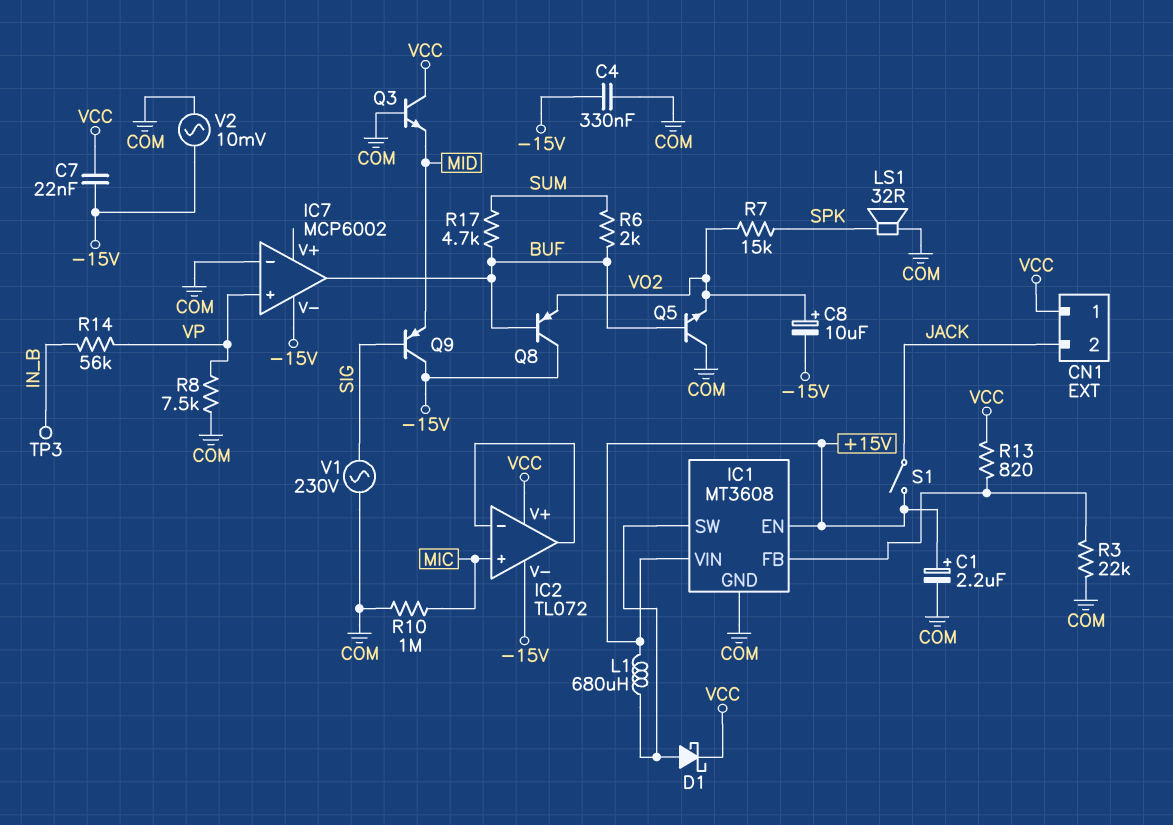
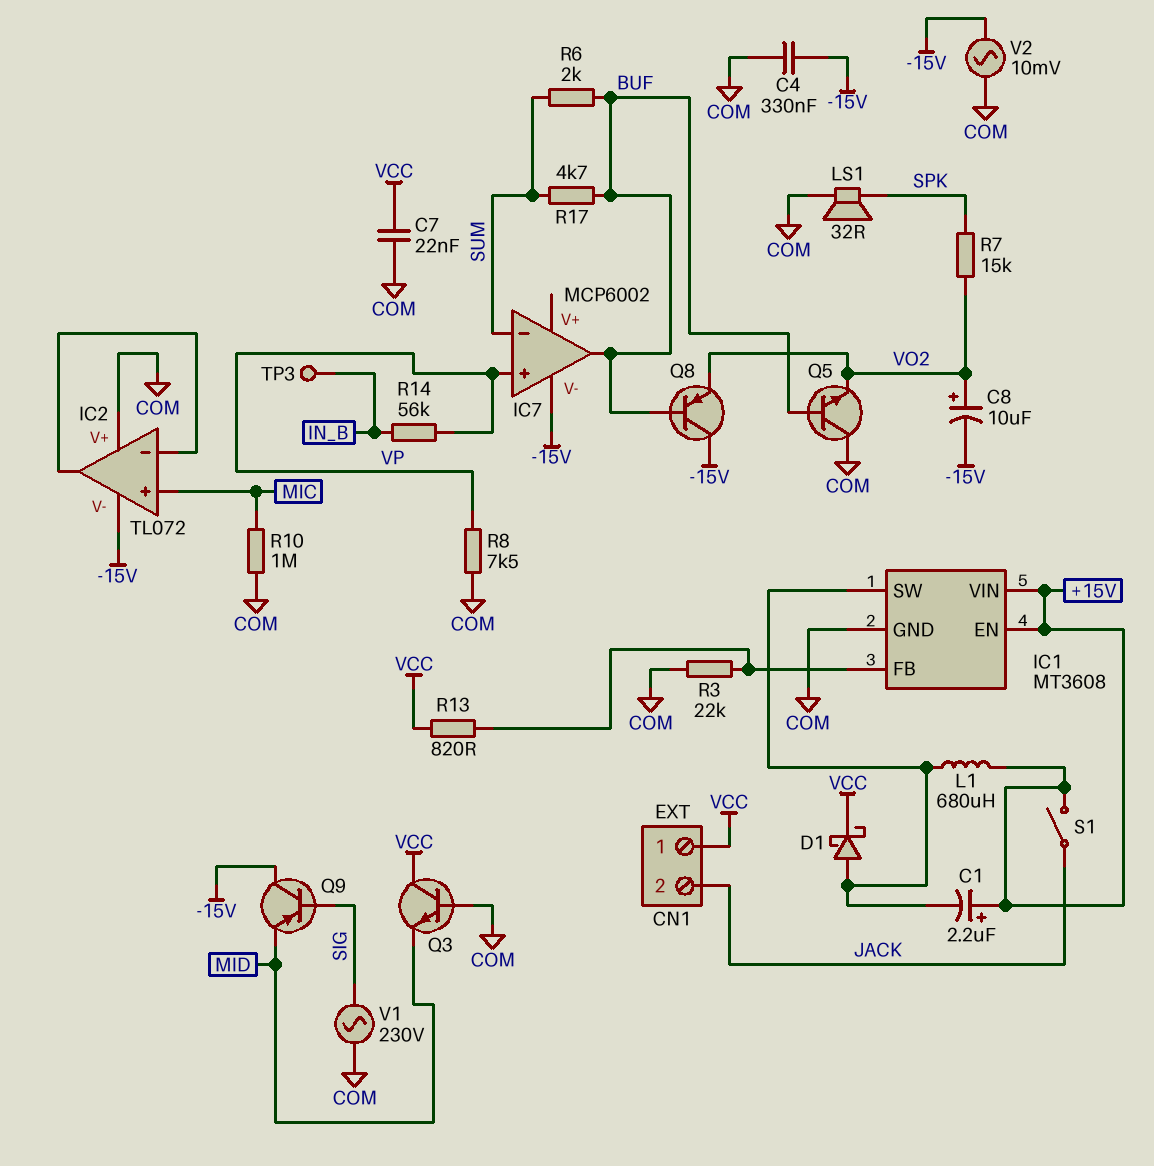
C1: 2.2uF (plus +15V, minus COM) -> 2.2uF (plus +15V, minus IC1/SW)
C7: 22nF (-15V, VCC) -> 22nF (COM, VCC)
IC2 pin V+: VCC -> COM
IC7 pin in-: COM -> SUM

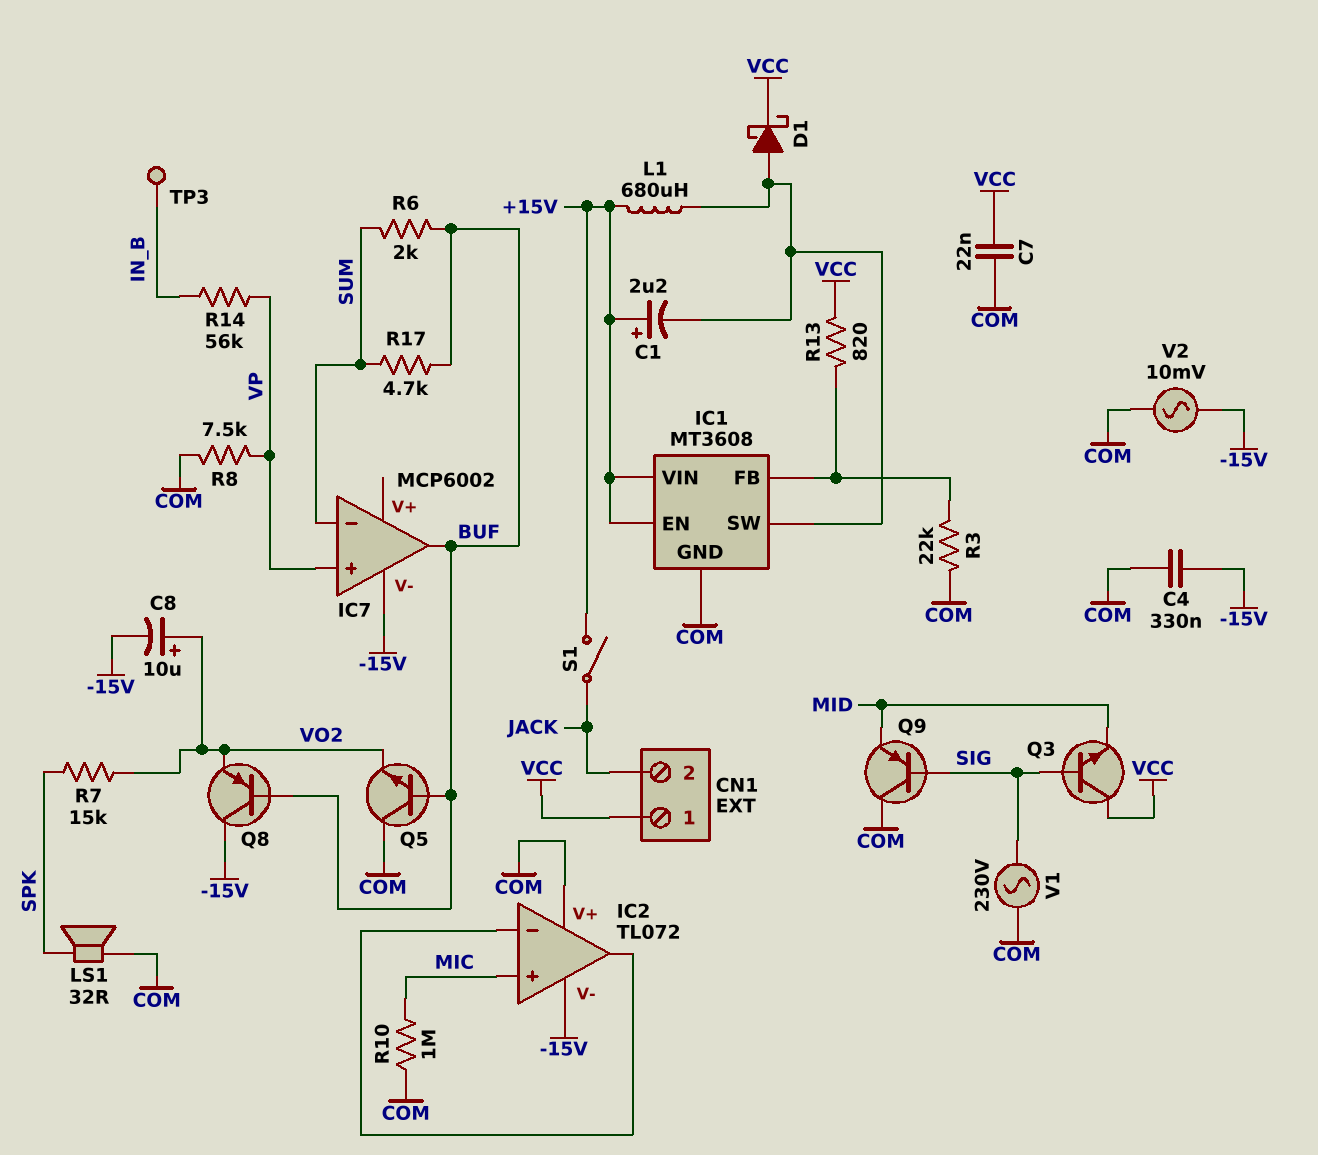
Q3: NPN (B COM, C VCC, E MID) -> NPN (B SIG, C VCC, E MID)
Q9: PNP (B SIG, C -15V, E MID) -> PNP (B SIG, C COM, E MID)

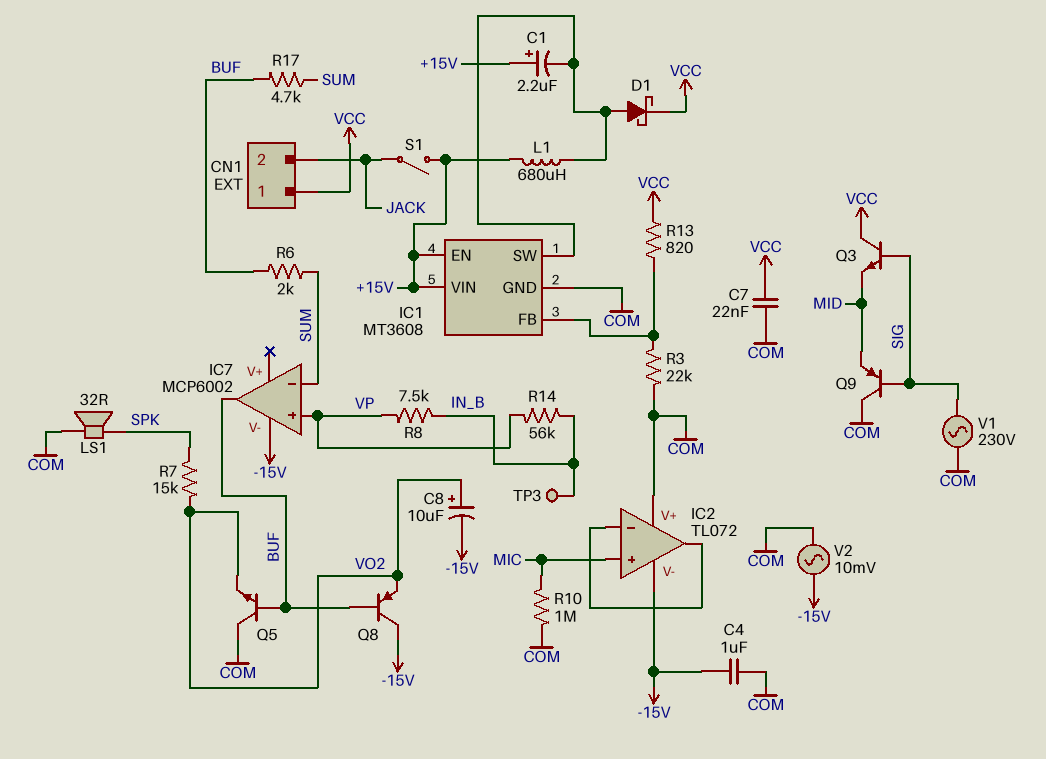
C4: 330nF (-15V, COM) -> 1uF (-15V, COM)
R8: 7.5k (COM, VP) -> 7.5k (IN_B, VP)

